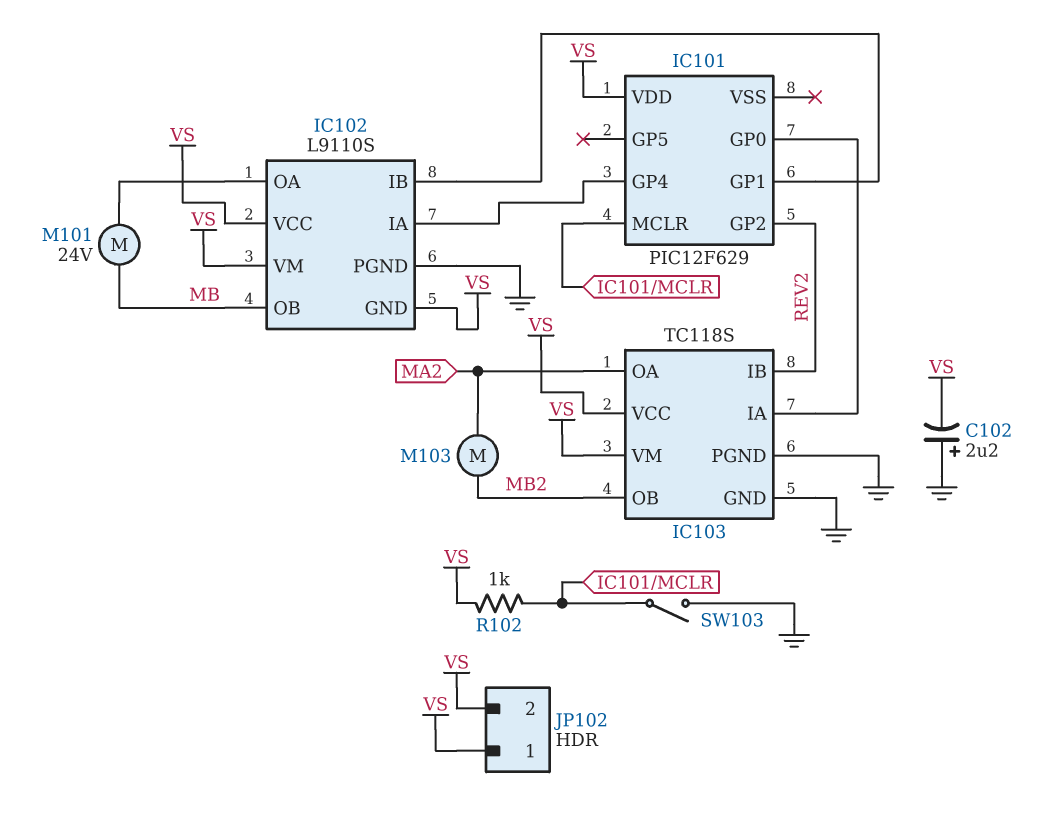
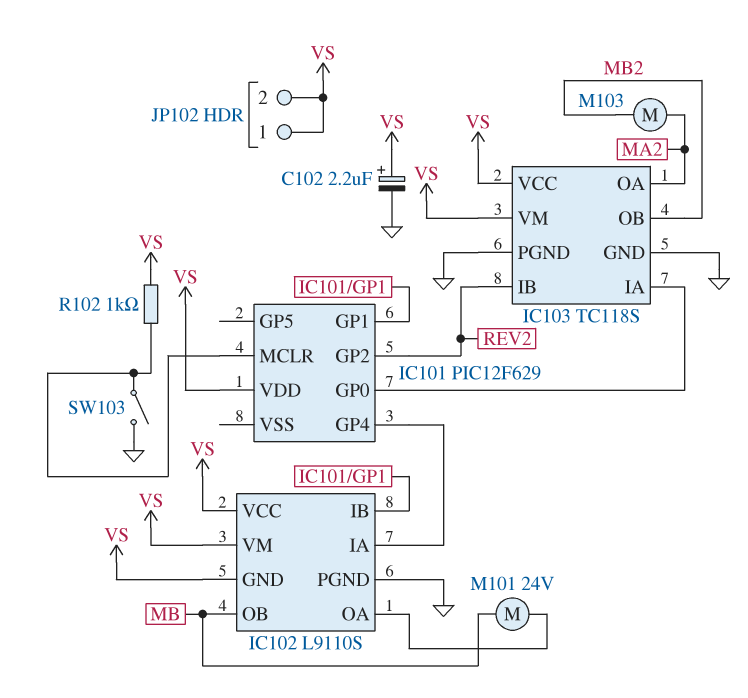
C102: 2.2uF (plus GND, minus VS) -> 2.2uF (plus VS, minus GND)

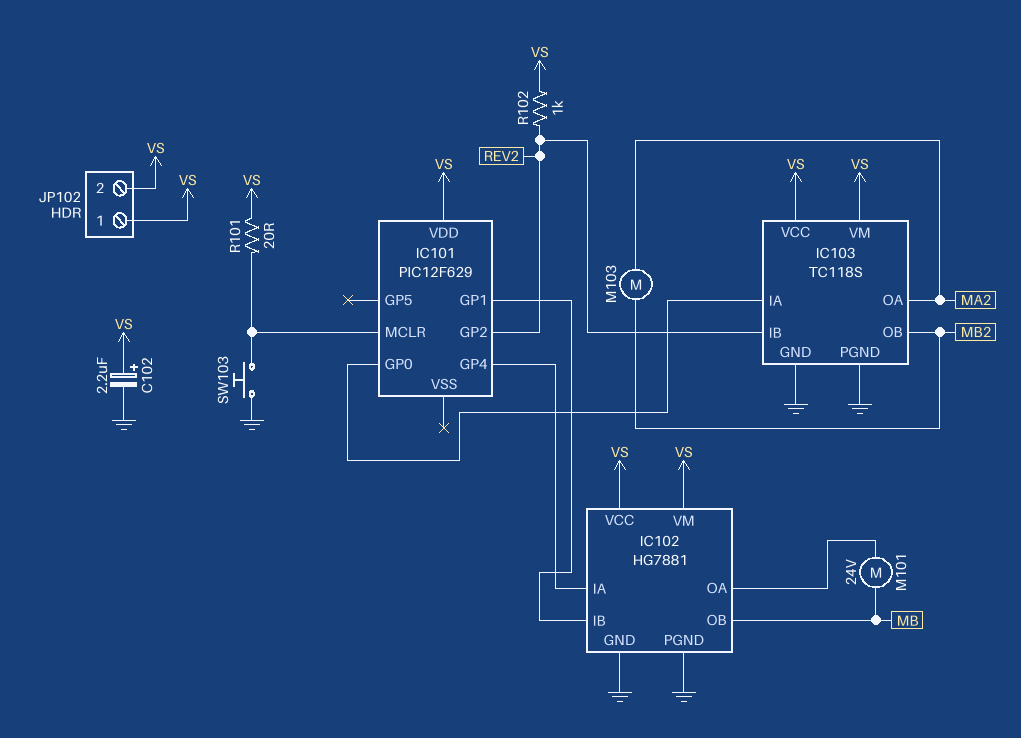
IC102: L9110S -> HG7881
IC102 pin GND: VS -> GND
R101: none -> 20 (IC101/MCLR, VS)
R102: 1k (IC101/MCLR, VS) -> 1k (REV2, VS)
SW103: switch (GND, IC101/MCLR) -> button (GND, IC101/MCLR)

